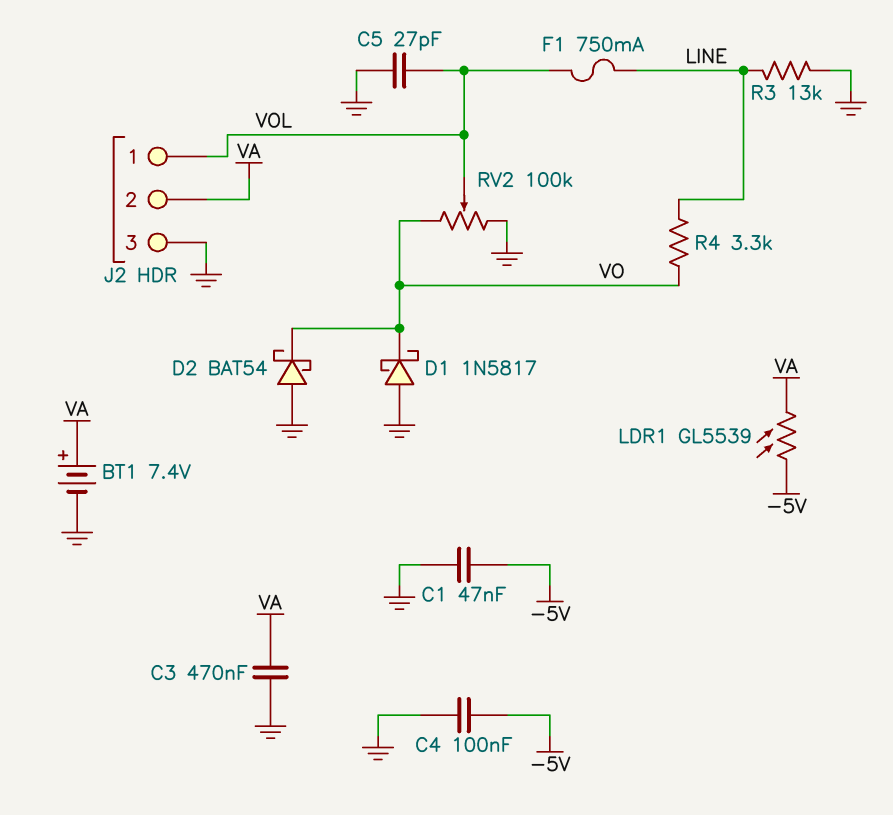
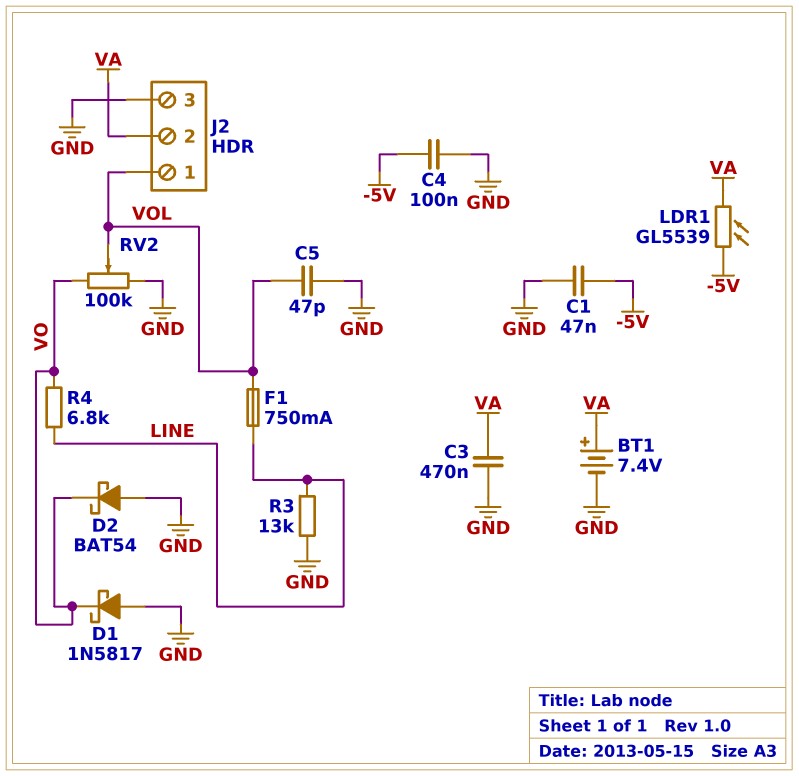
C5: 27pF (GND, VOL) -> 47pF (GND, VOL)
R4: 3.3k (LINE, VO) -> 6.8k (LINE, VO)

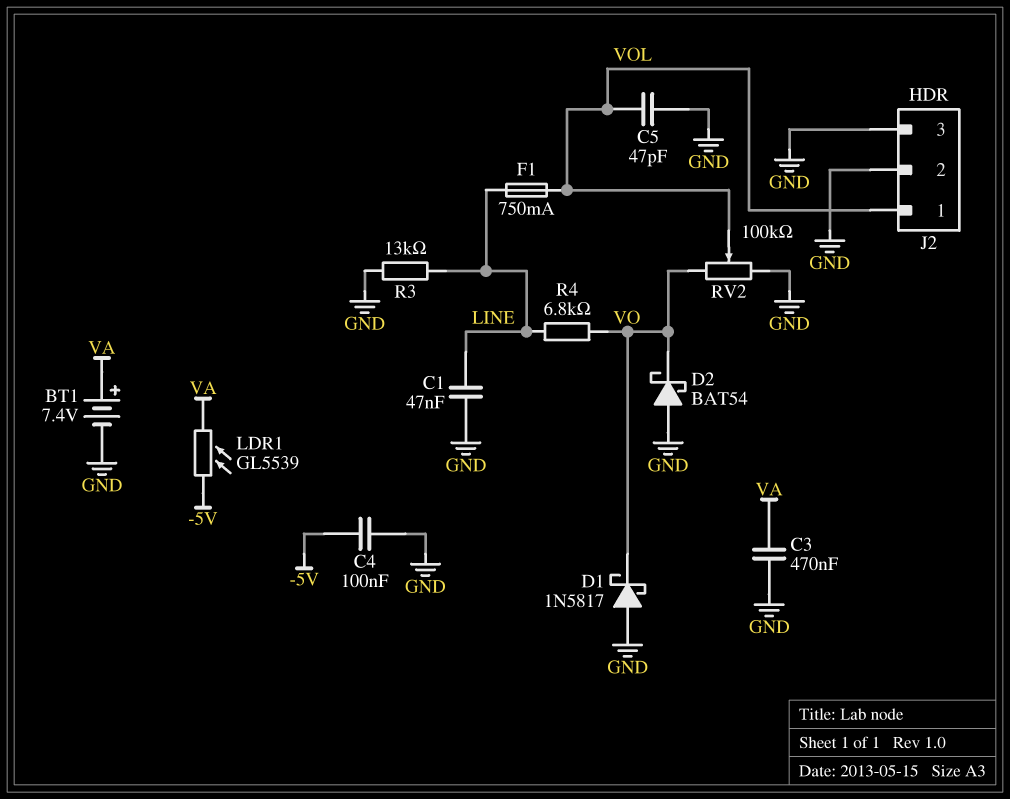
C1: 47nF (-5V, GND) -> 47nF (GND, LINE)
J2 pin 2: VA -> GND

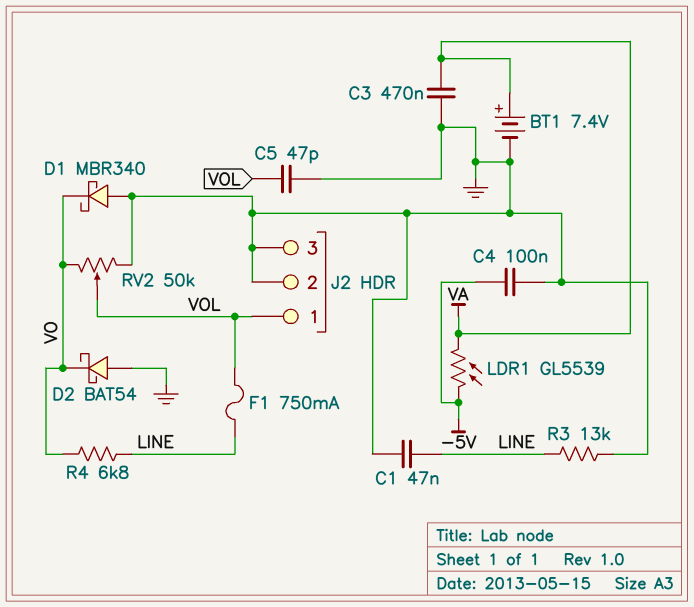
D1: schottky 1N5817 (A GND, K VO) -> schottky MBR340 (A GND, K VO)
RV2: 100k (GND, VO, wiper VOL) -> 50k (GND, VO, wiper VOL)

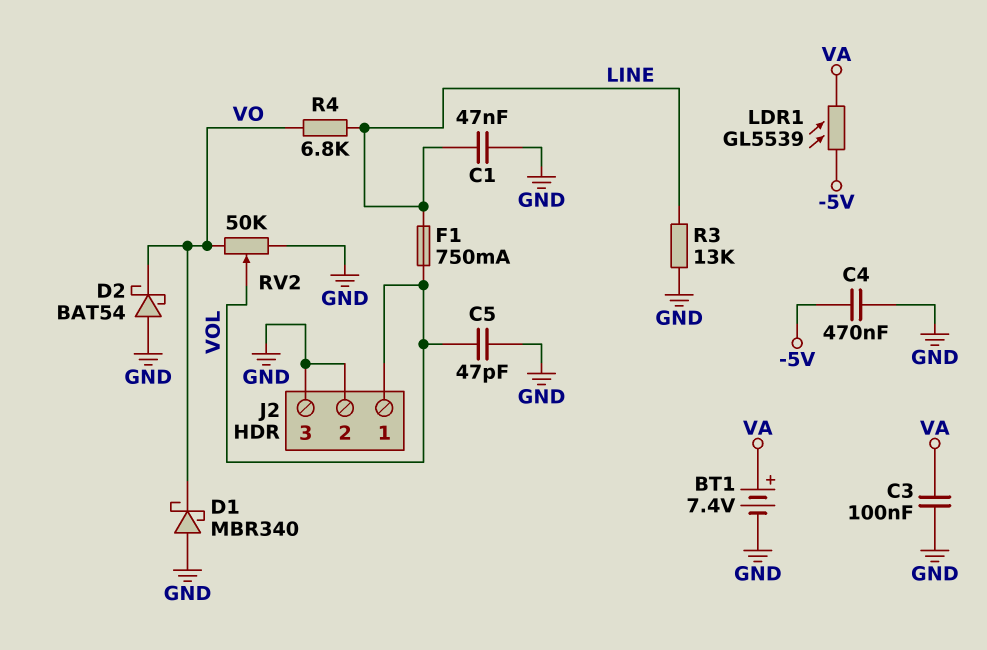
C3: 470nF (GND, VA) -> 100nF (GND, VA)
C4: 100nF (-5V, GND) -> 470nF (-5V, GND)

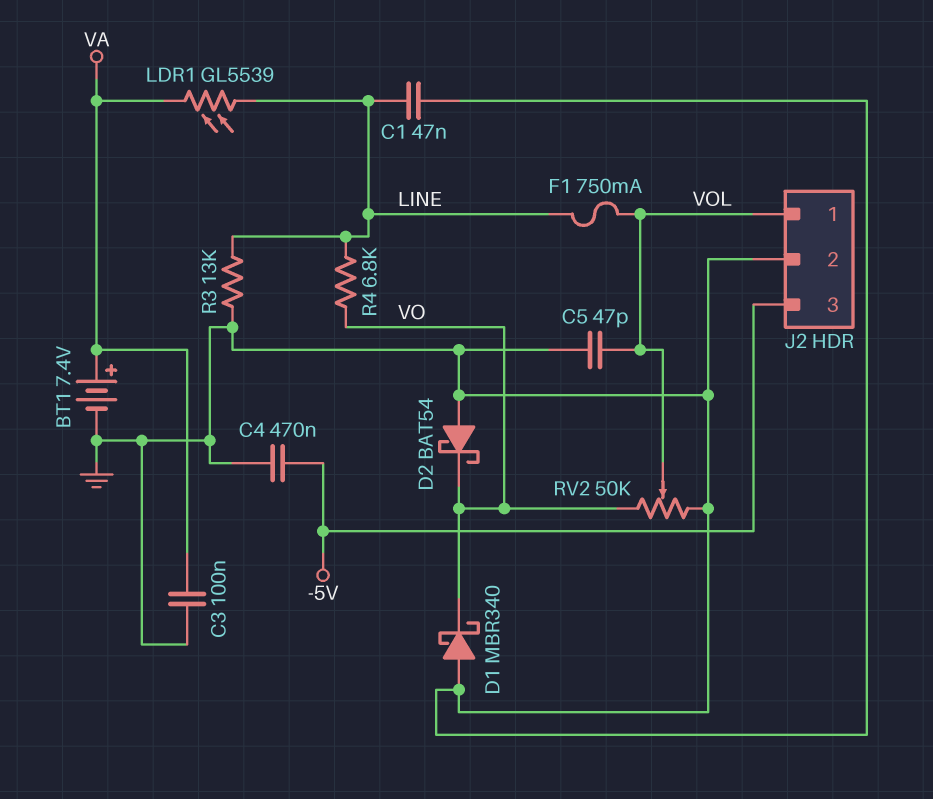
J2 pin 3: GND -> -5V
LDR1: GL5539 (-5V, VA) -> GL5539 (LINE, VA)

